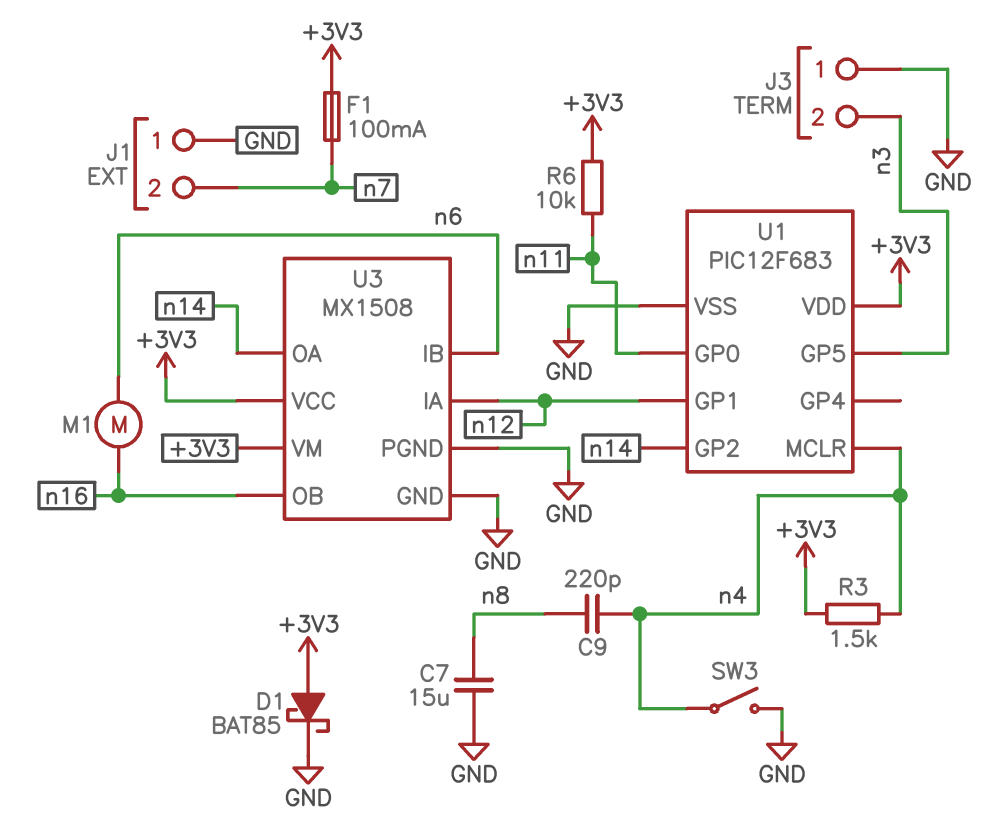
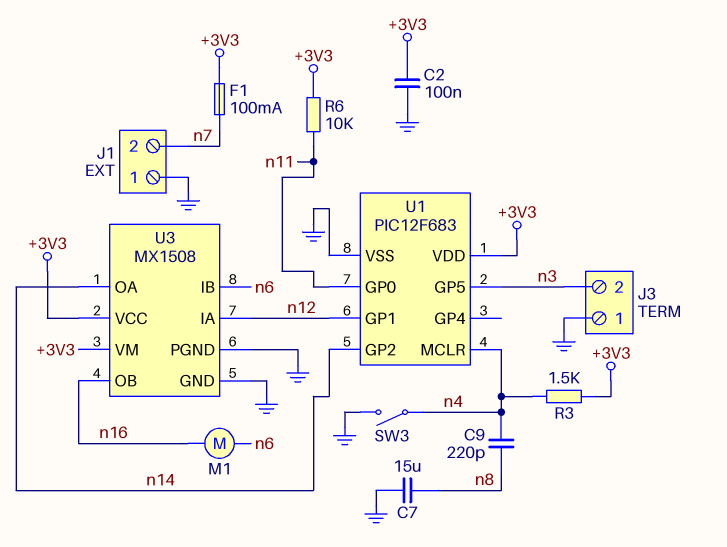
C2: none -> 100nF (+3V3, GND)
D1: schottky BAT85 (A +3V3, K GND) -> none

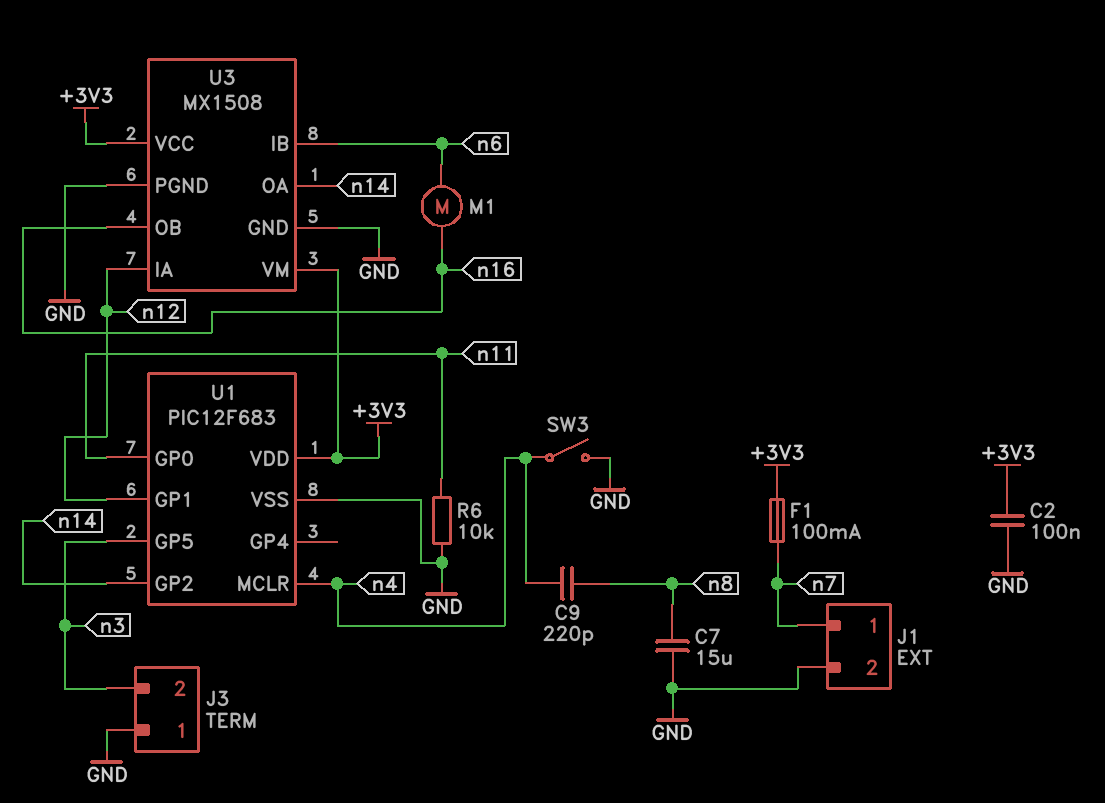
J1 pin 1: GND -> n7
J1 pin 2: n7 -> GND
R3: 1.5k (+3V3, n4) -> none
R6: 10k (+3V3, n11) -> 10k (GND, n11)

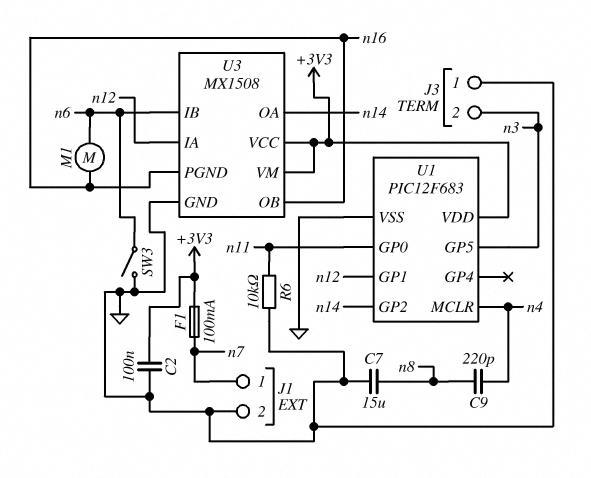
SW3: switch (GND, n4) -> switch (GND, n6)
U3 pin PGND: GND -> n16

